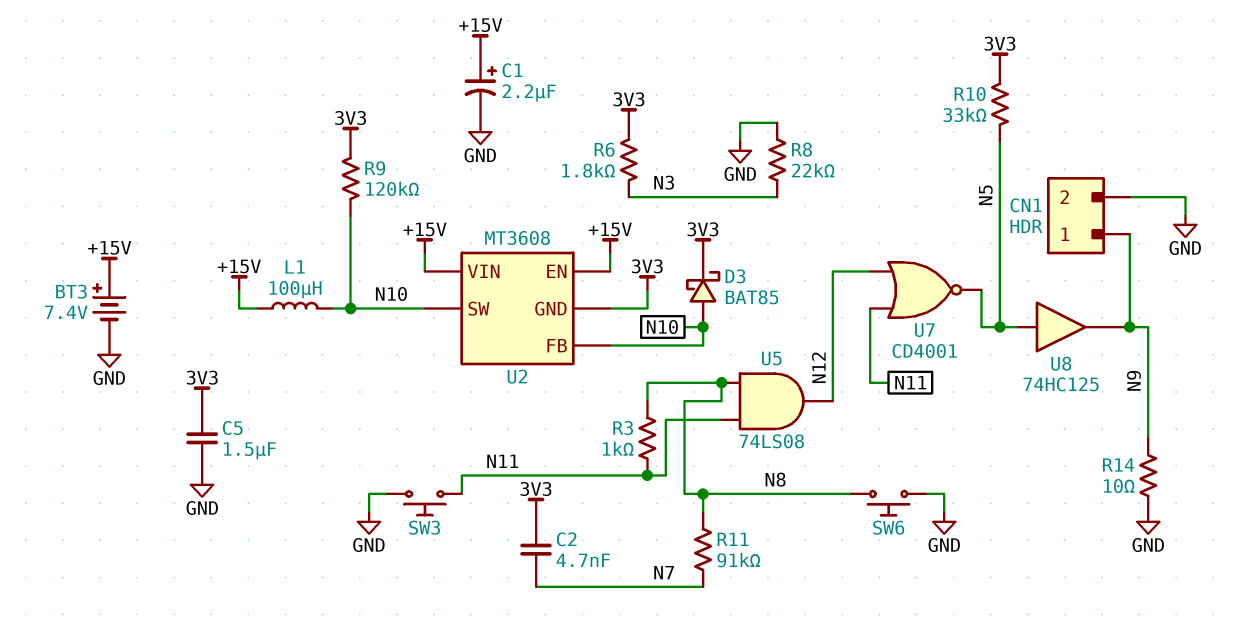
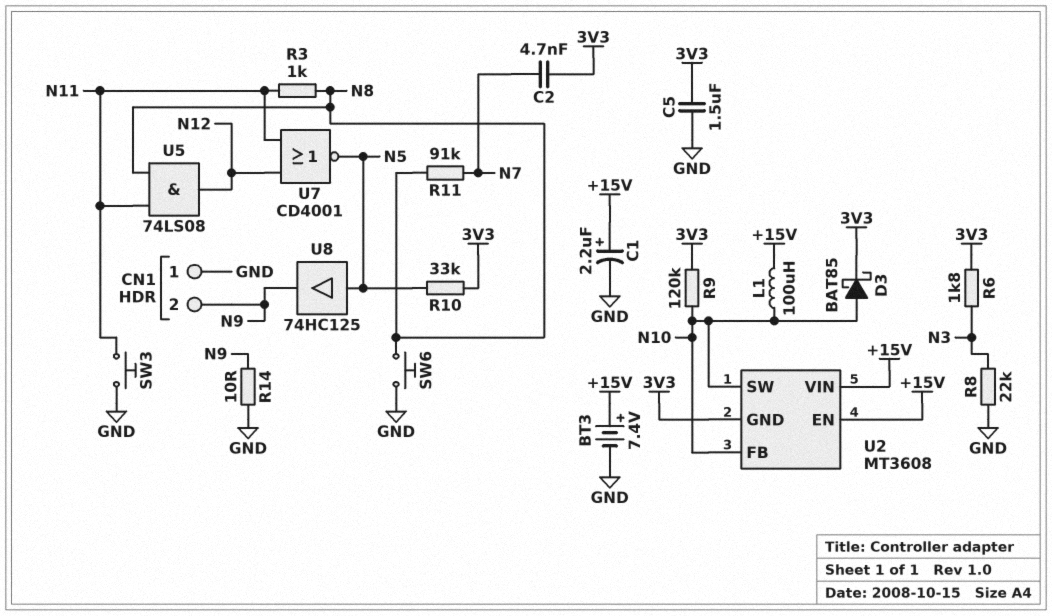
CN1 pin 1: N9 -> GND
CN1 pin 2: GND -> N9

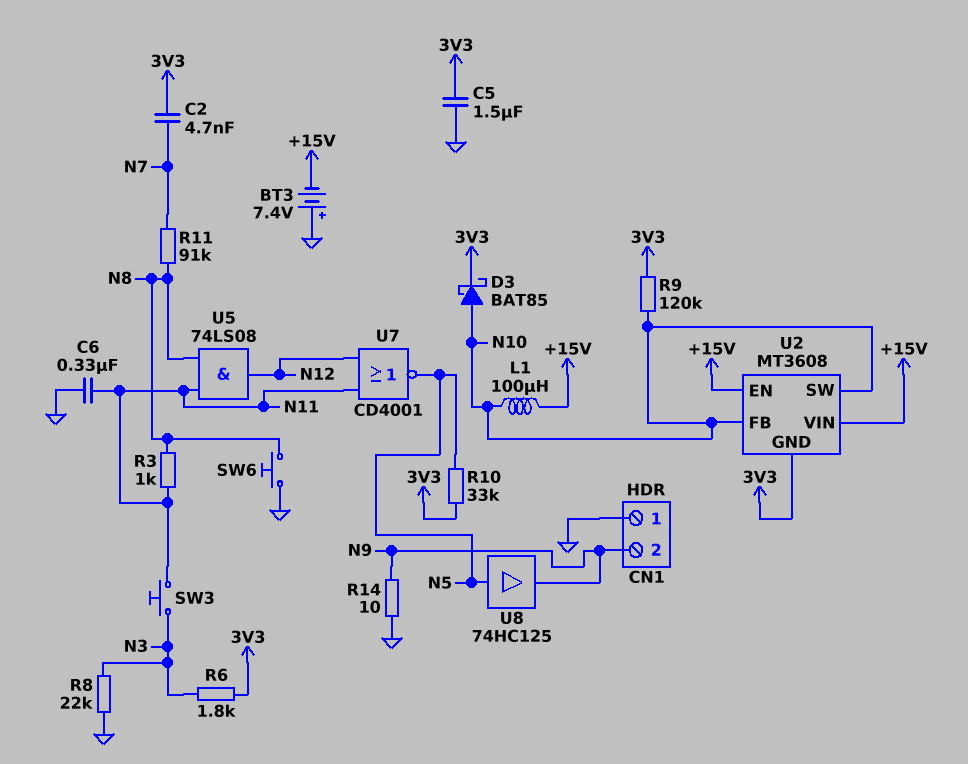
BT3: 7.4V (plus +15V, minus GND) -> 7.4V (plus GND, minus +15V)
C1: 2.2uF (plus +15V, minus GND) -> none
C6: none -> 330nF (GND, N11)
SW3: button (GND, N11) -> button (N3, N11)

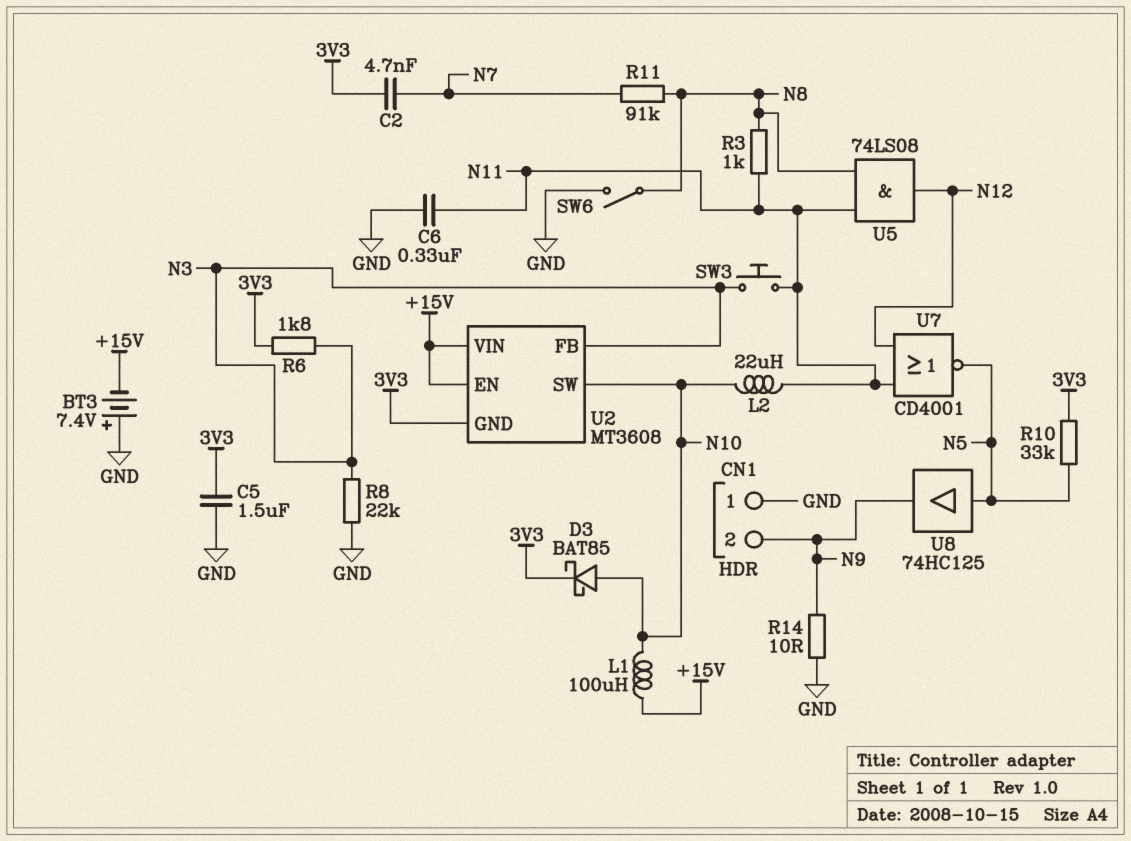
L2: none -> 22uH (N10, N11)
R9: 120k (3V3, N10) -> none
SW6: button (GND, N8) -> switch (GND, N8)
U2 pin FB: N10 -> N3

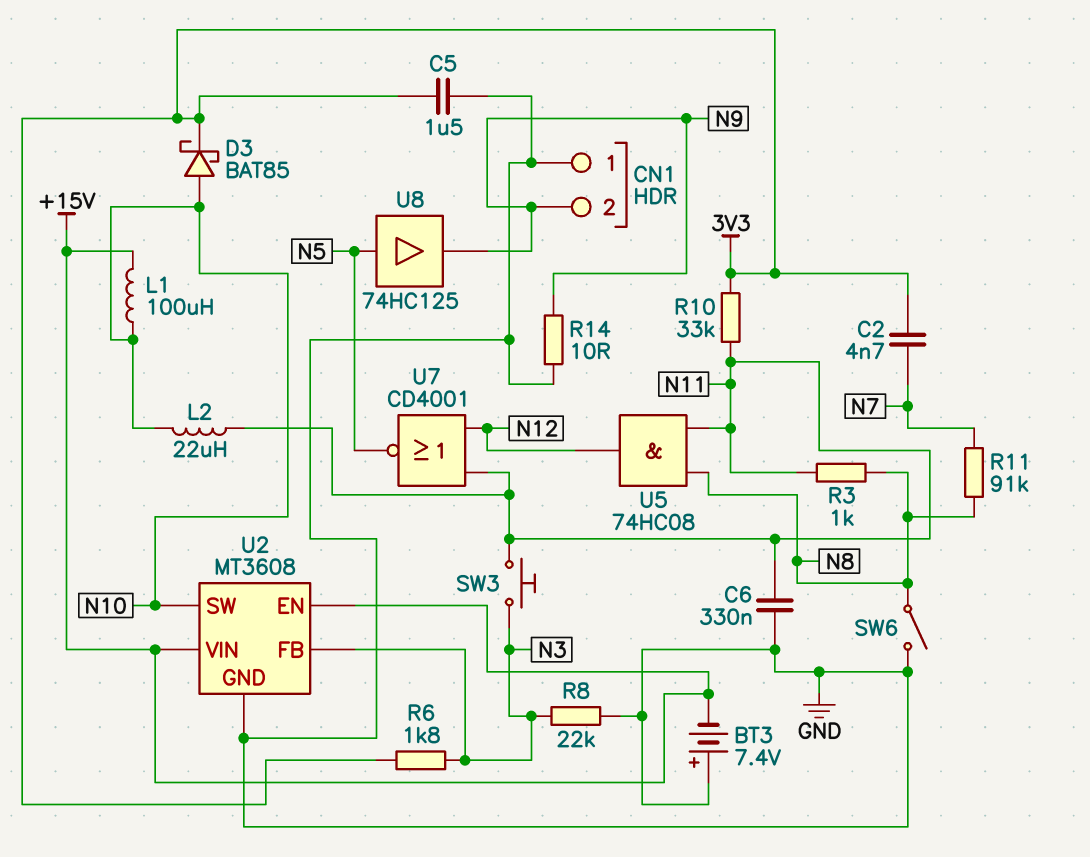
R10: 33k (3V3, N5) -> 33k (3V3, N11)
U2 pin GND: 3V3 -> GND
U5: AND 74LS08 (in N8, in N11, out N12) -> AND 74HC08 (in N8, in N11, out N12)

